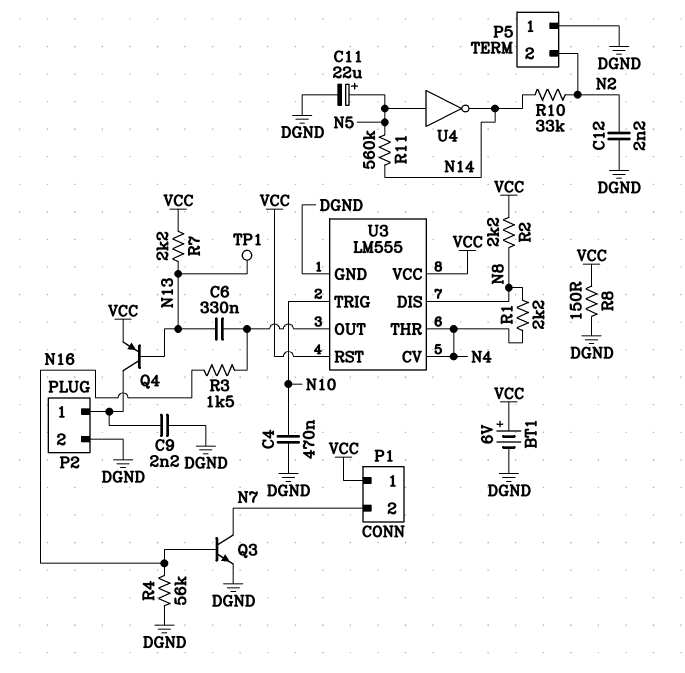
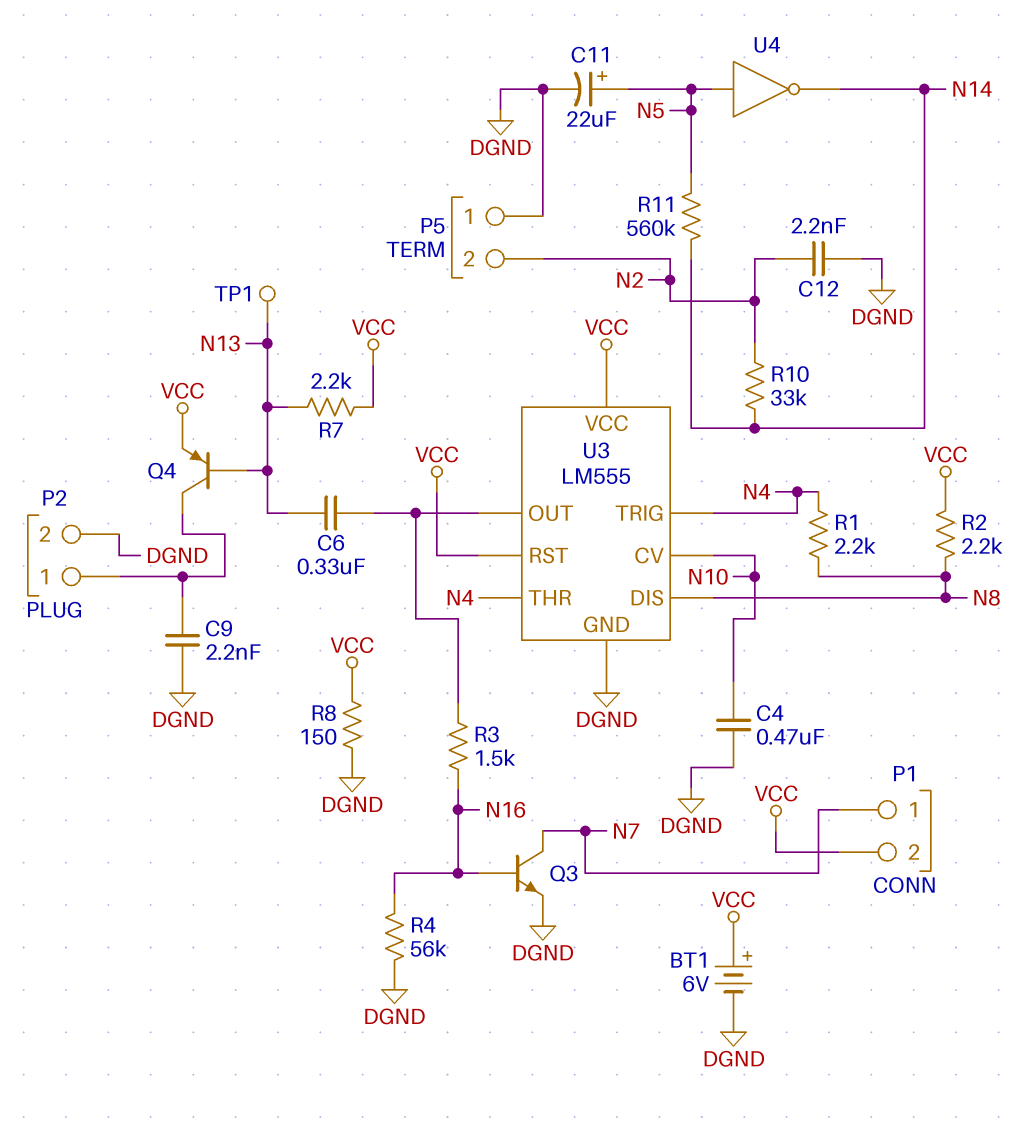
P1 pin 1: VCC -> N7
P1 pin 2: N7 -> VCC
U3 pin CV: N4 -> N10
U3 pin TRIG: N10 -> N4

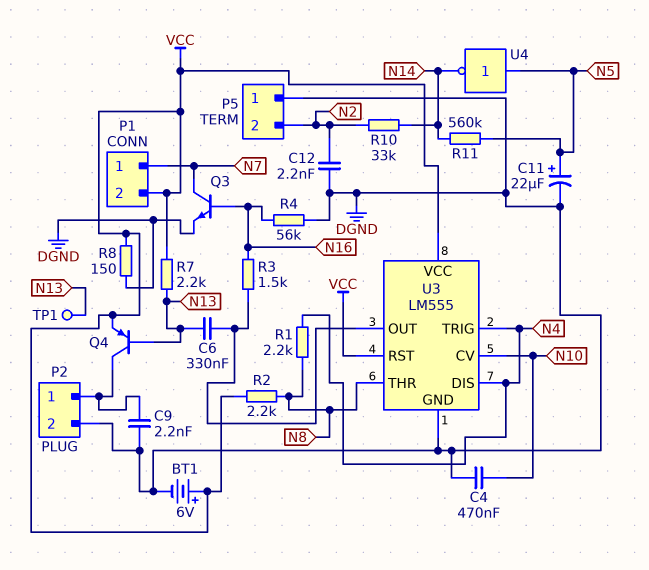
U3 pin DIS: N8 -> N4
U3 pin THR: N4 -> N8

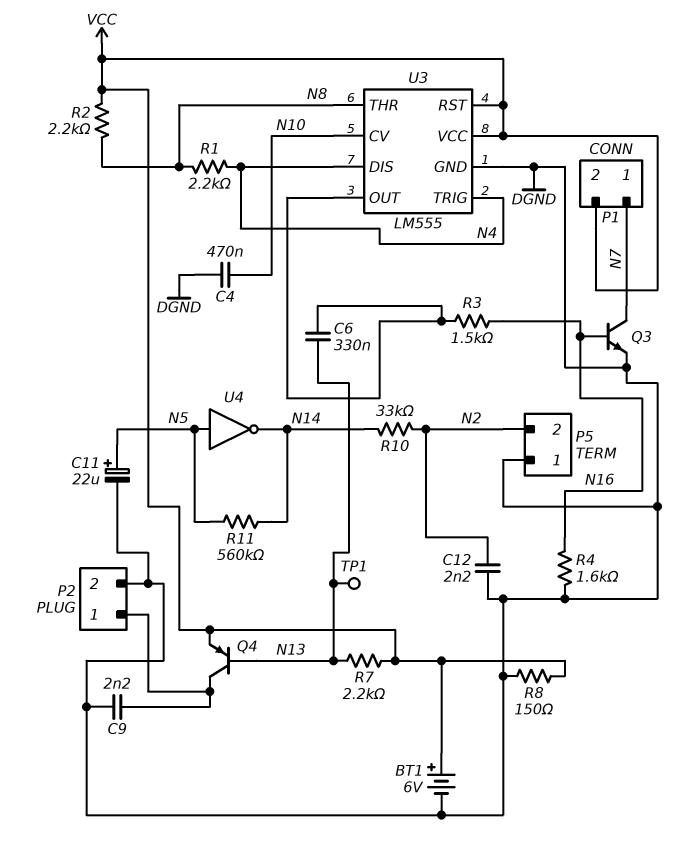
R4: 56k (DGND, N16) -> 1.6k (DGND, N16)

